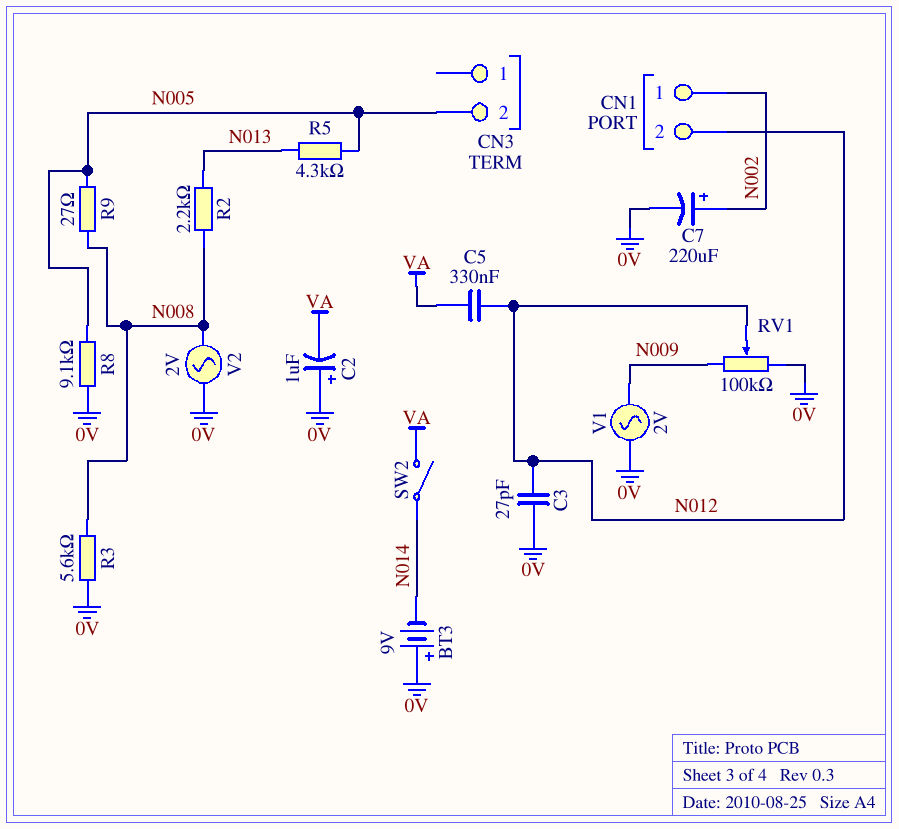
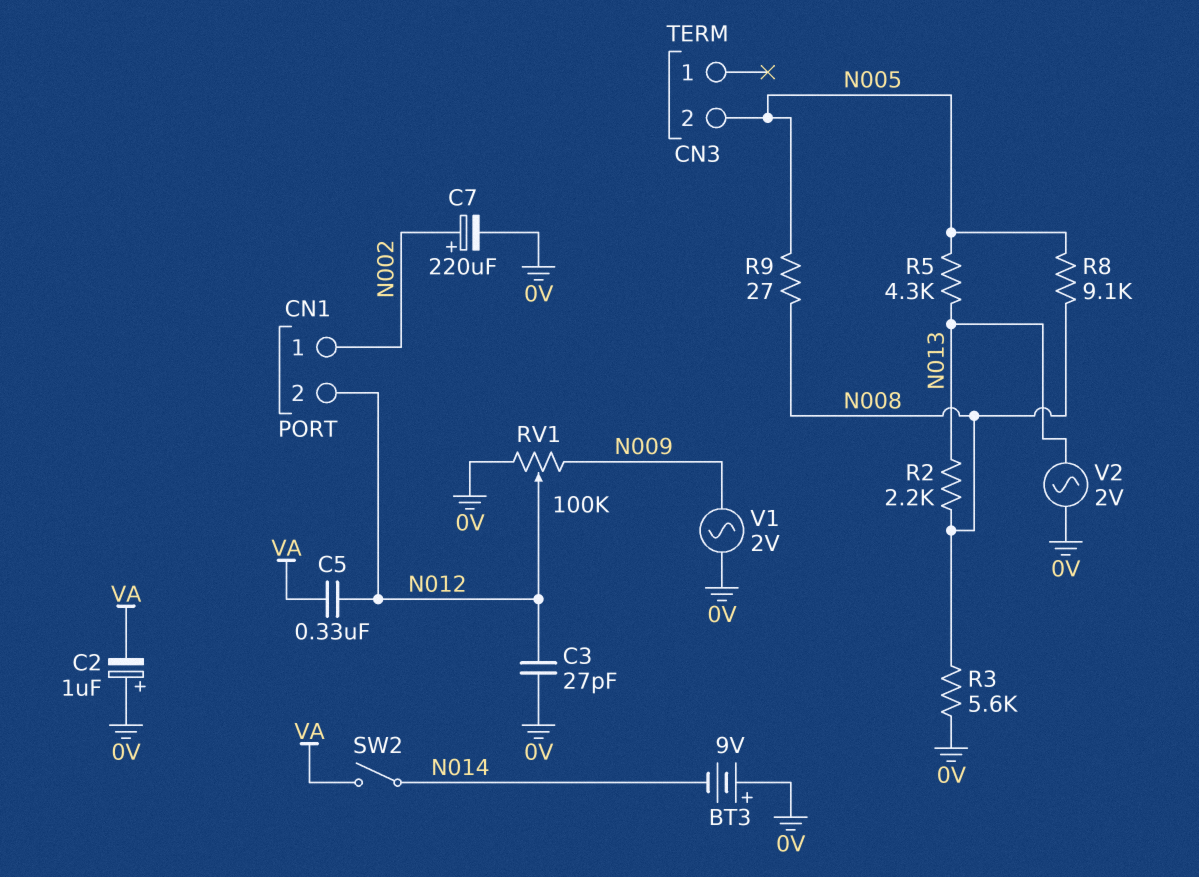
R8: 9.1k (0V, N005) -> 9.1k (N005, N008)
V2: AC 2V (0V, N008) -> AC 2V (0V, N013)

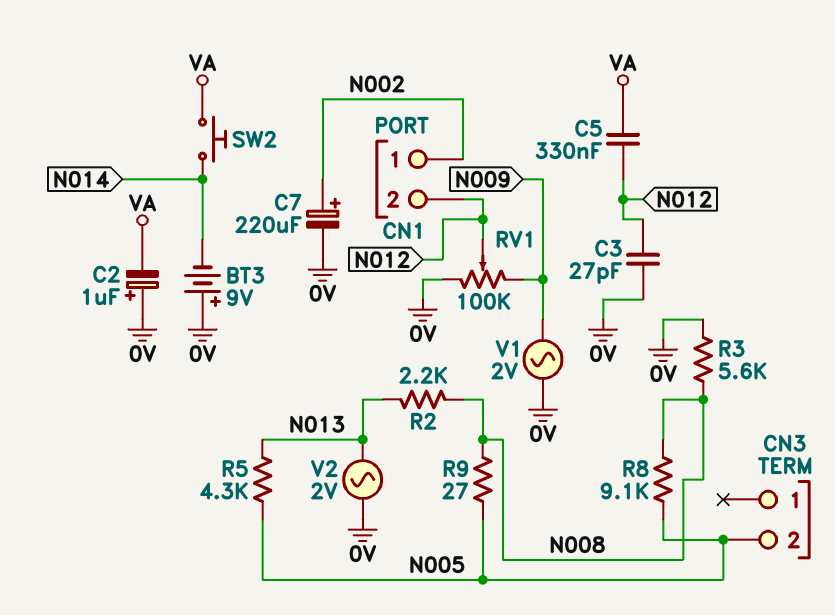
SW2: switch (N014, VA) -> button (N014, VA)

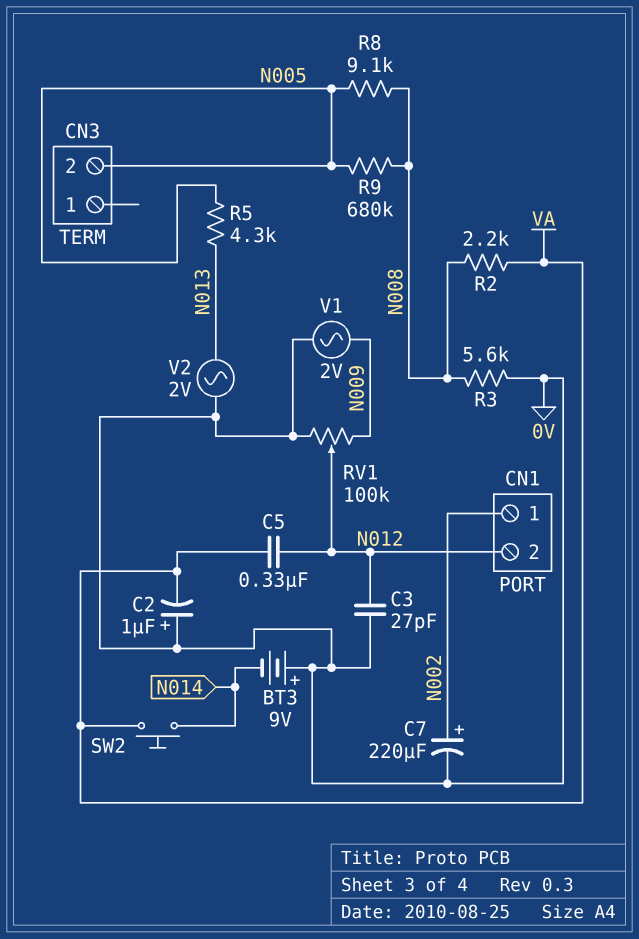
R2: 2.2k (N008, N013) -> 2.2k (N008, VA)
R9: 27 (N005, N008) -> 680k (N005, N008)

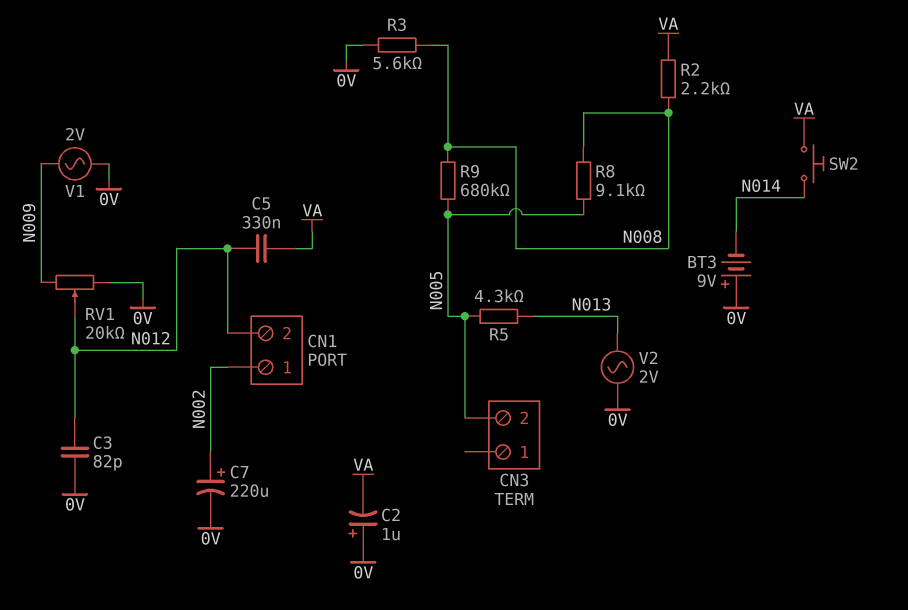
C3: 27pF (0V, N012) -> 82pF (0V, N012)
RV1: 100k (0V, N009, wiper N012) -> 20k (0V, N009, wiper N012)

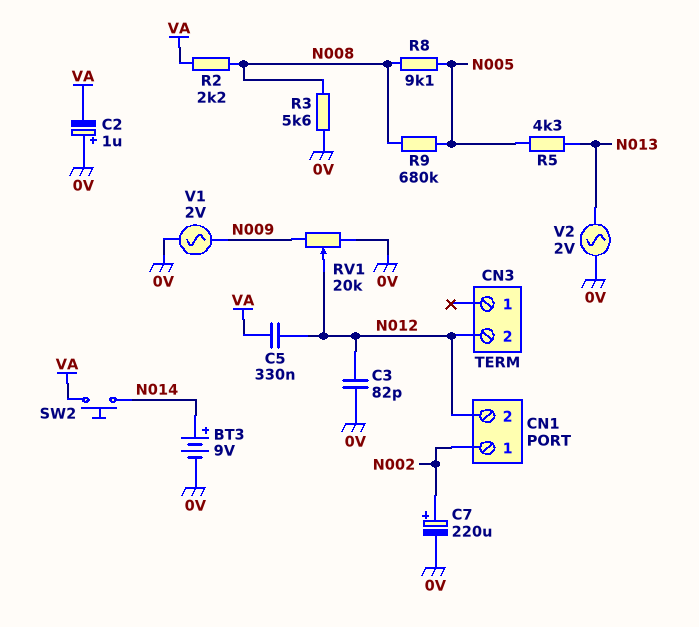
BT3: 9V (plus 0V, minus N014) -> 9V (plus N014, minus 0V)
CN3 pin 2: N005 -> N012

